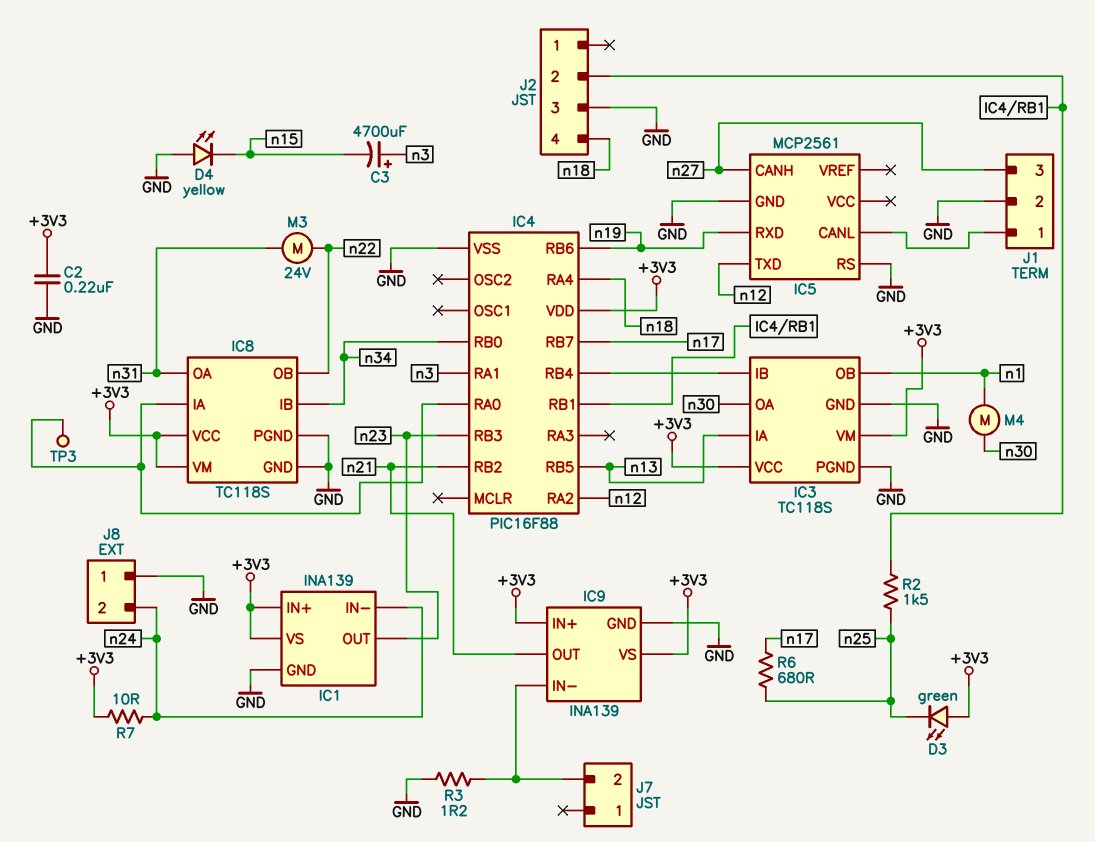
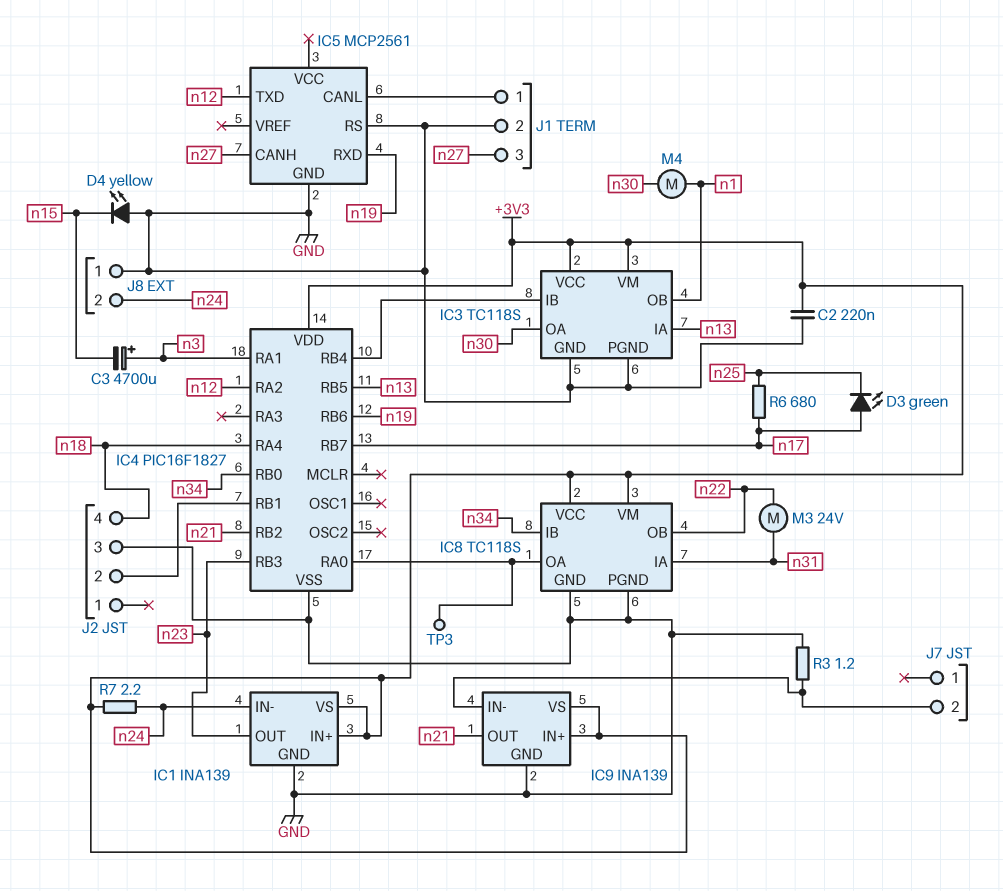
D3: LED green (A +3V3, K n25) -> LED green (A n17, K n25)
IC4: PIC16F88 -> PIC16F1827
IC8 pin IA: IC4/RA0 -> n31
IC8 pin OA: n31 -> IC4/RA0
R2: 1.5k (IC4/RB1, n25) -> none
R7: 10 (+3V3, n24) -> 2.2 (+3V3, n24)

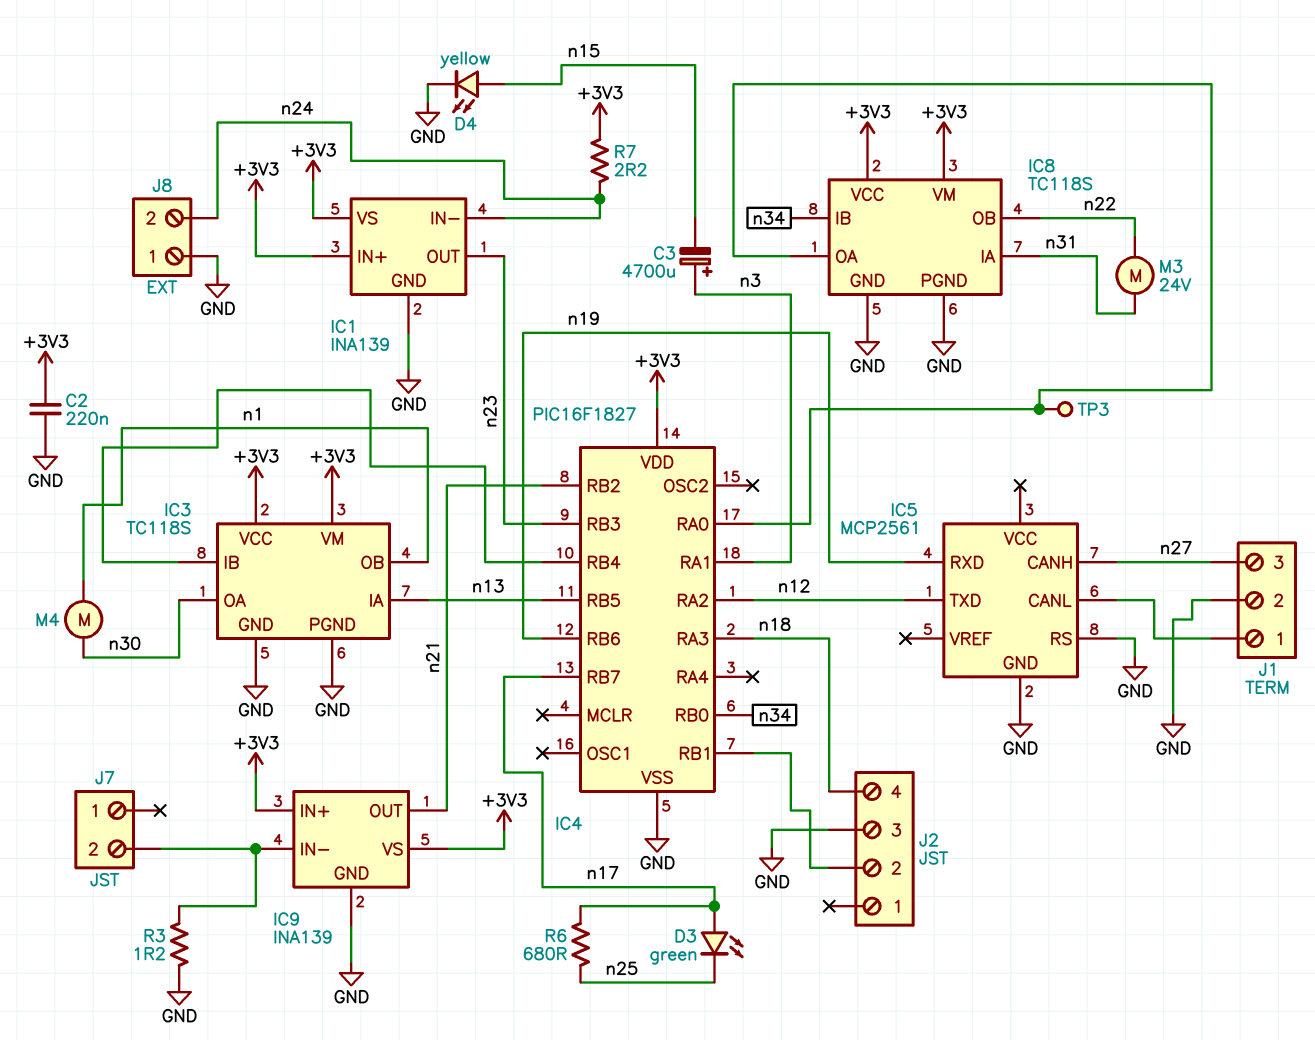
D4: LED yellow (A GND, K n15) -> LED yellow (A n15, K GND)
IC4 pin RA3: none -> n18
IC4 pin RA4: n18 -> none

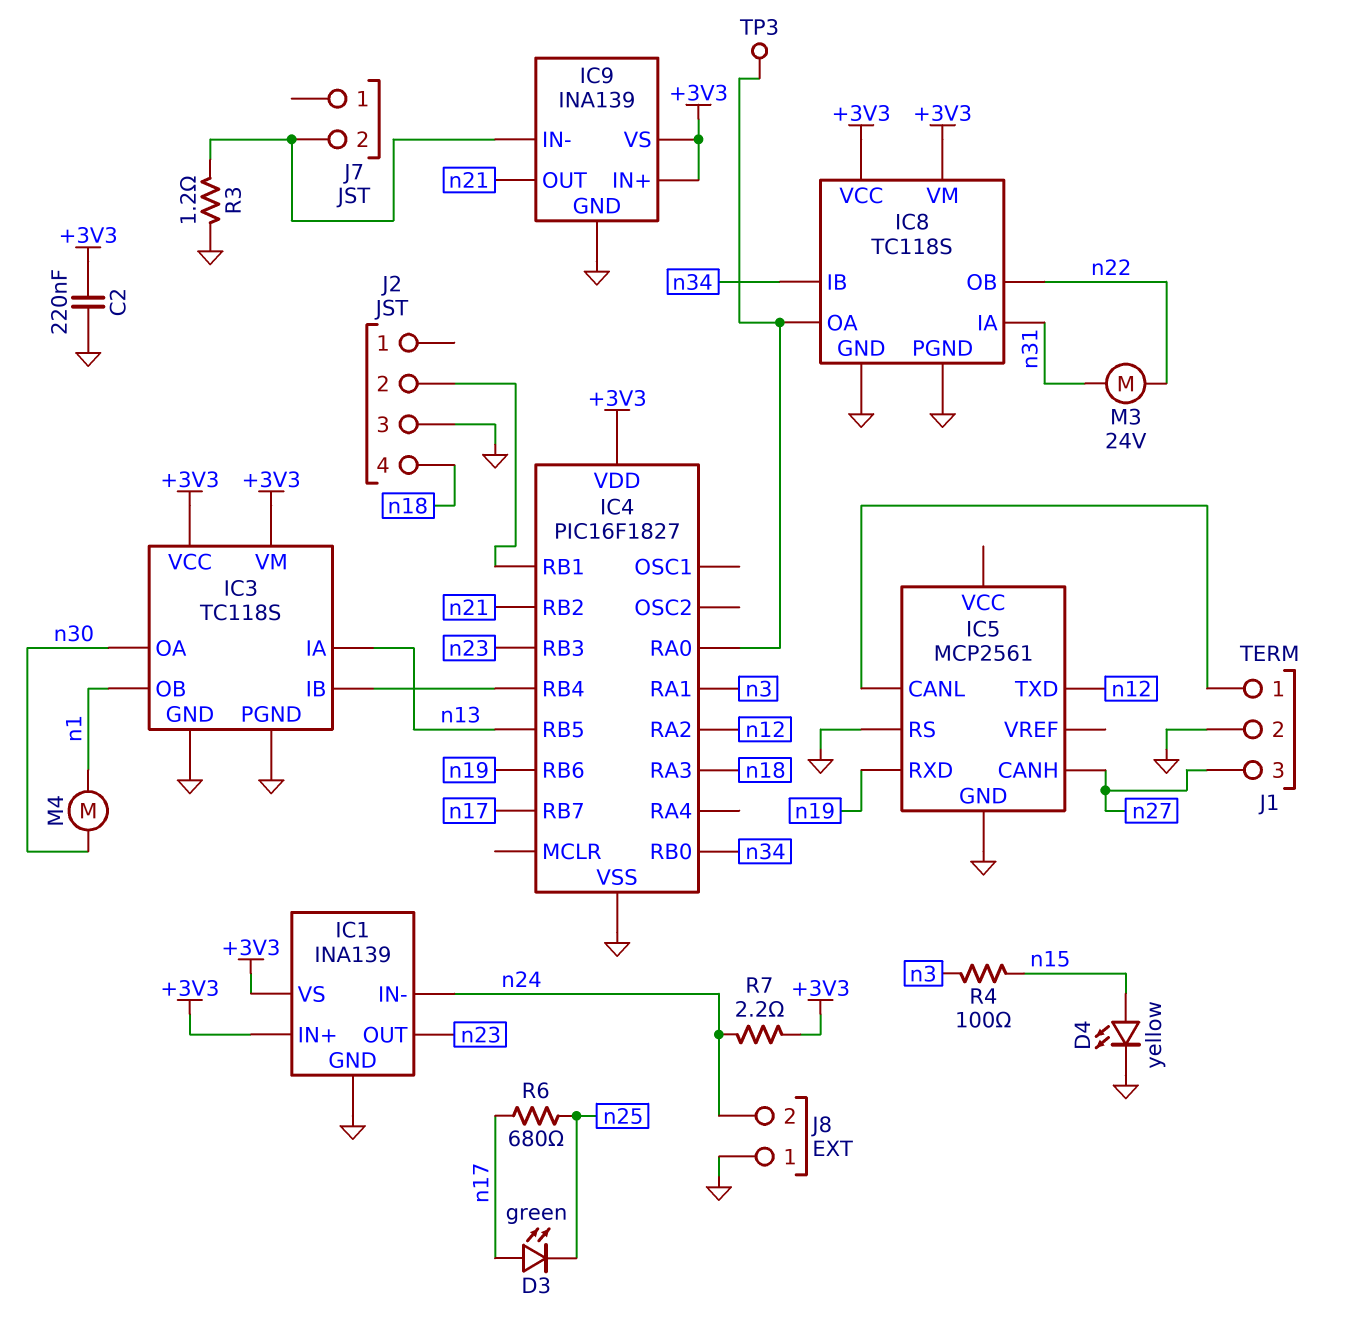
C3: 4700uF (plus n3, minus n15) -> none
R4: none -> 100 (n3, n15)

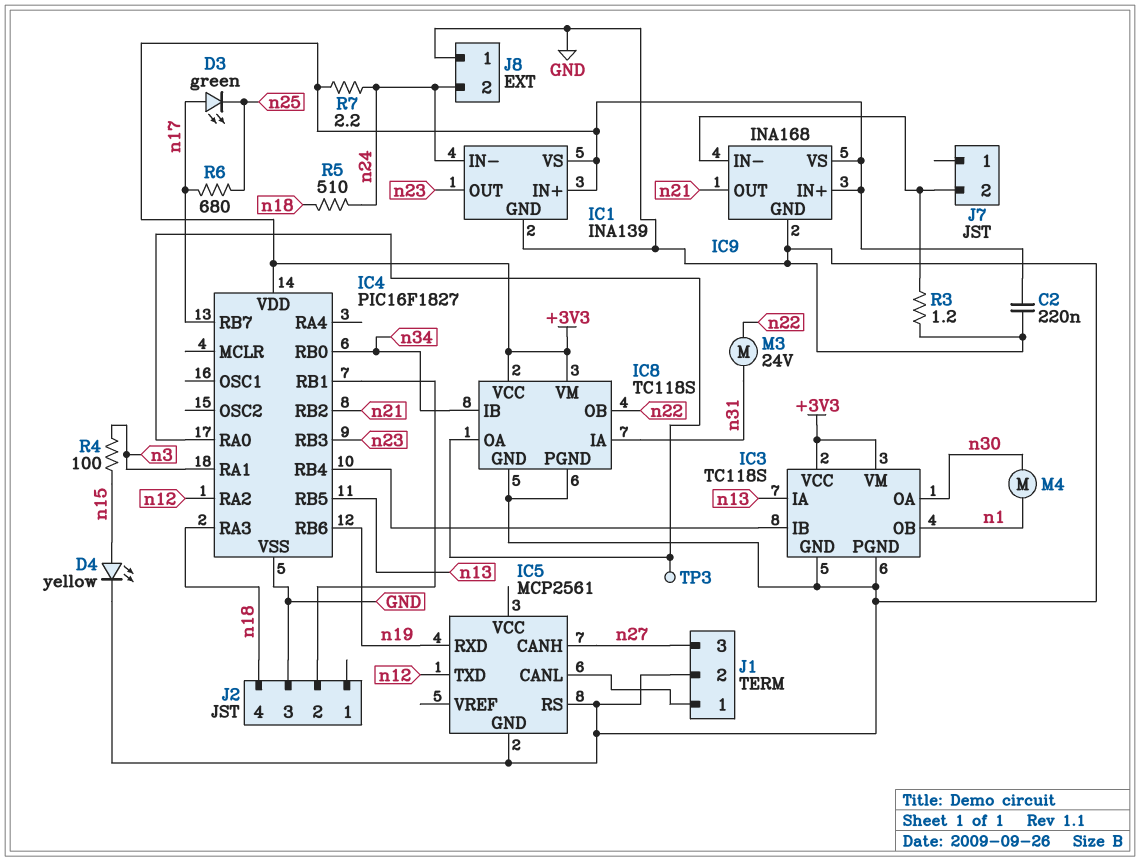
IC9: INA139 -> INA168
R5: none -> 510 (n18, n24)

